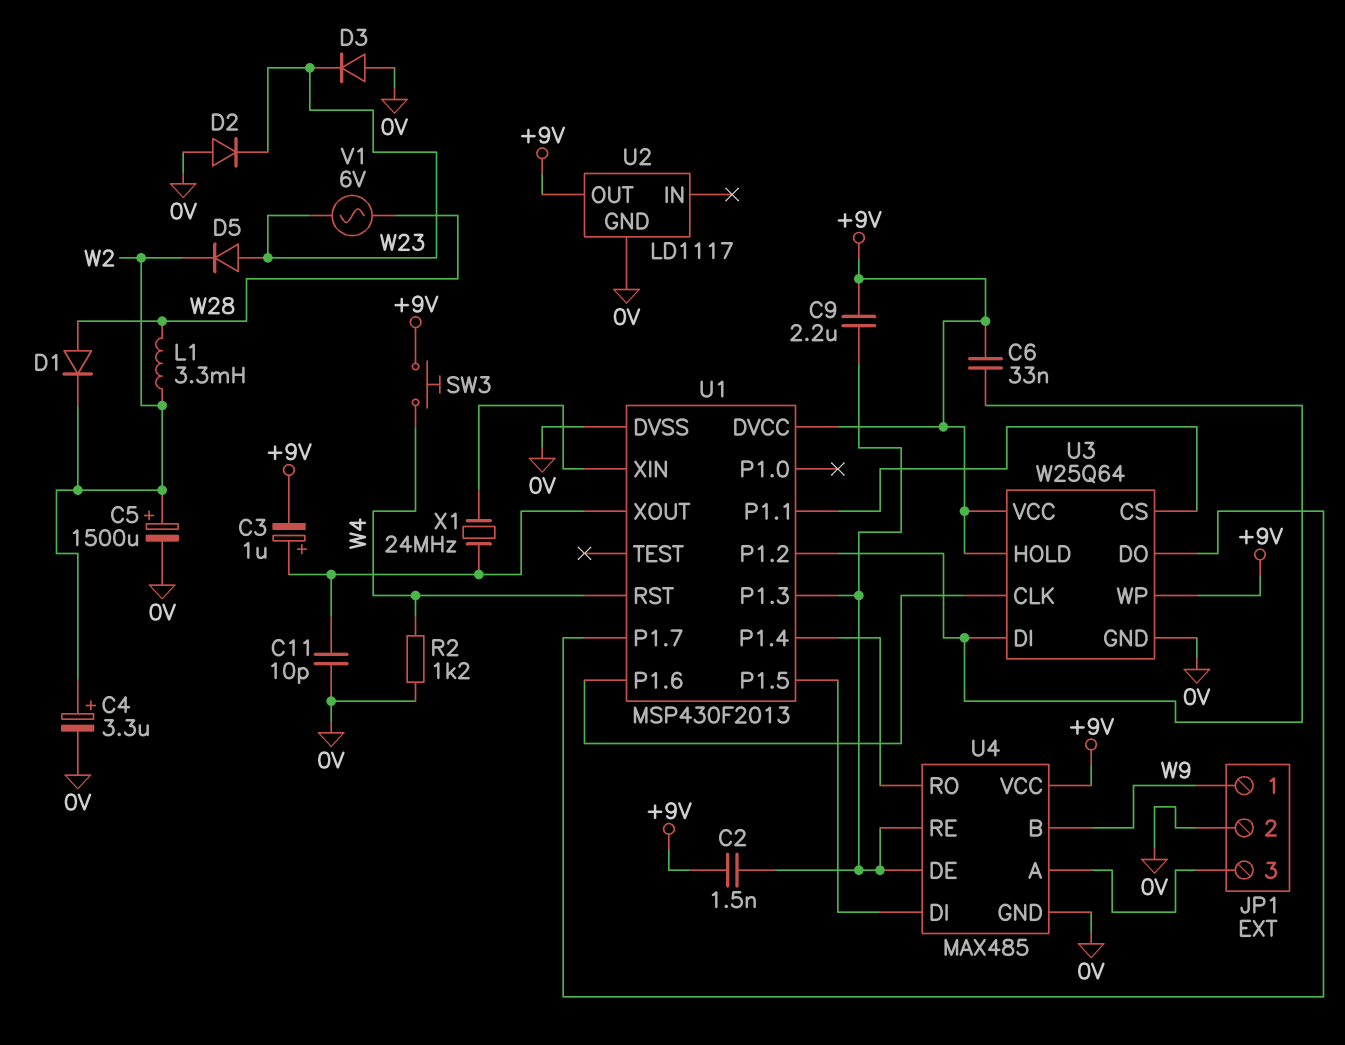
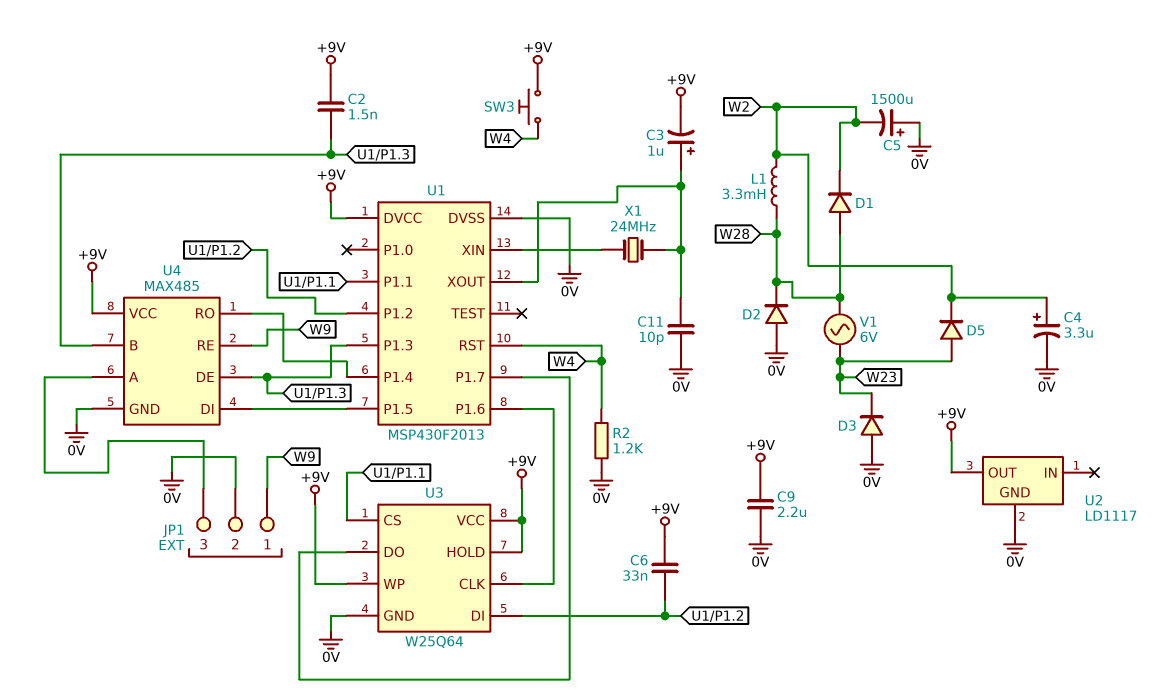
C5: 1500uF (plus W2, minus 0V) -> 1500uF (plus 0V, minus W2)
C9: 2.2uF (+9V, U1/P1.3) -> 2.2uF (+9V, 0V)
D2: diode (A 0V, K W23) -> diode (A 0V, K W28)
U4 pin B: W9 -> U1/P1.3
U4 pin RE: U1/P1.3 -> W9

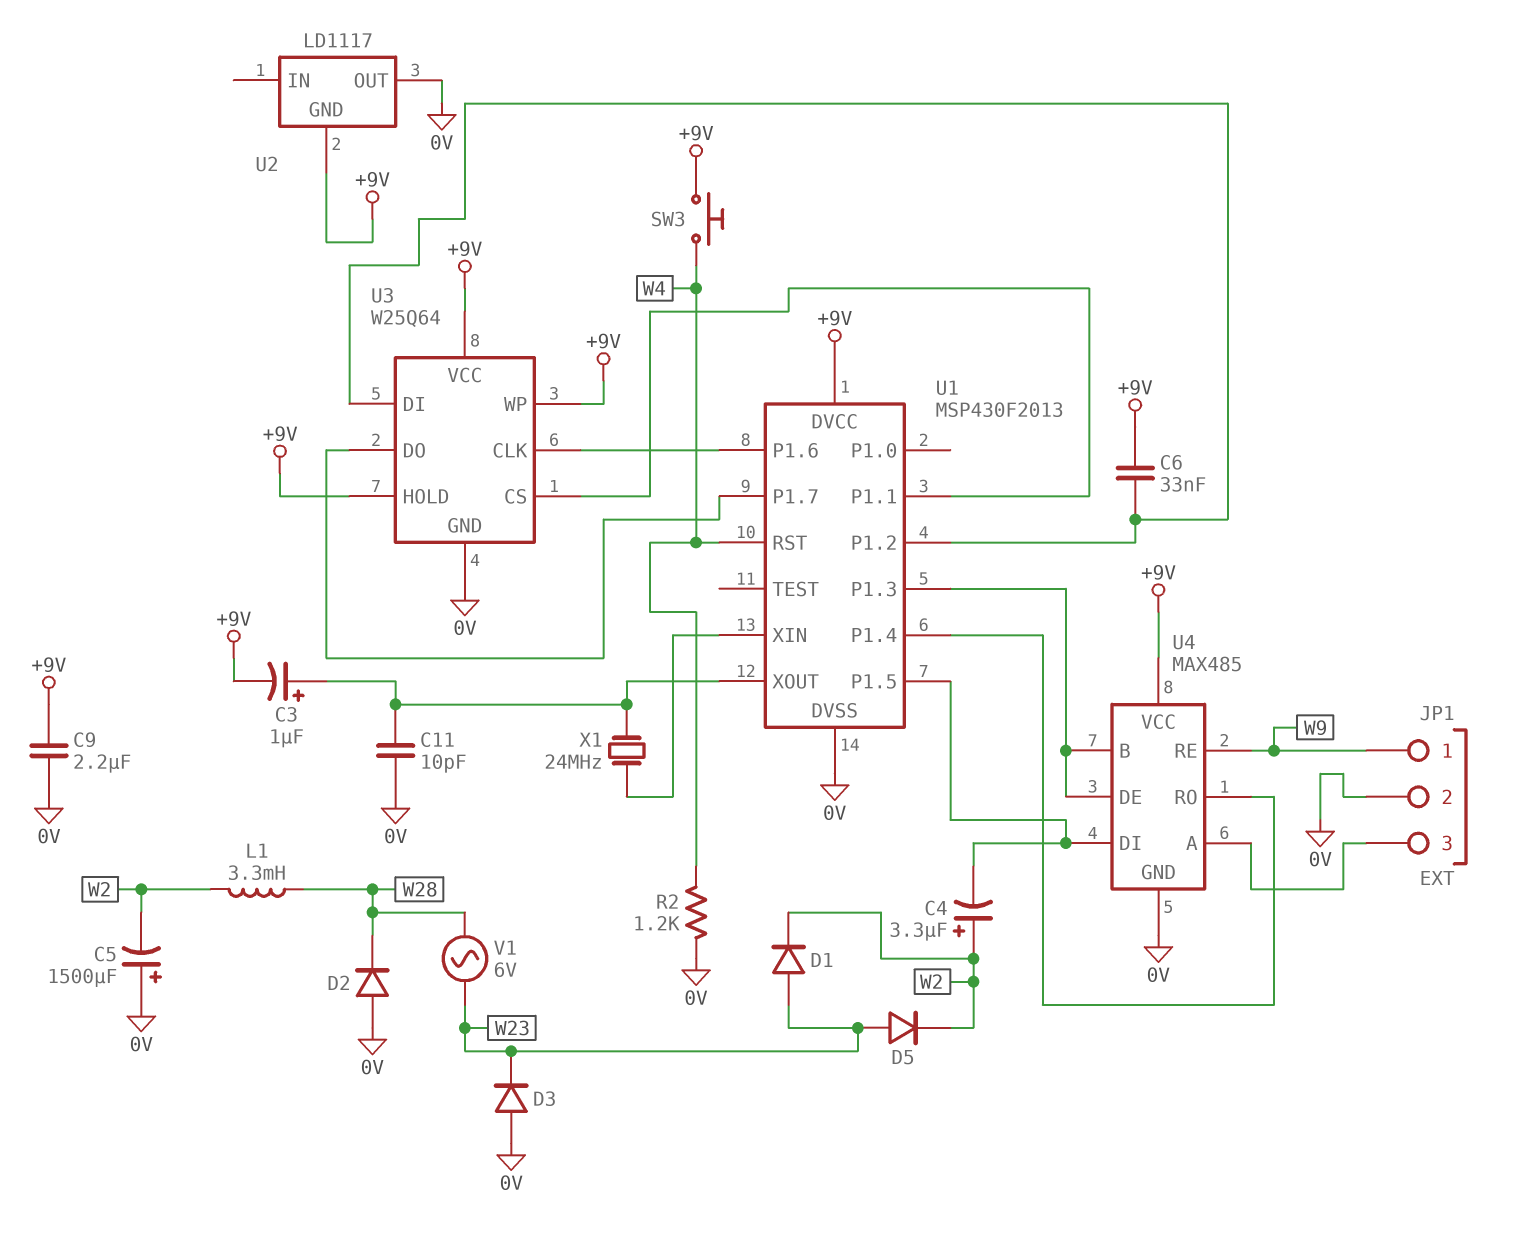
C2: 1.5nF (+9V, U1/P1.3) -> none
C4: 3.3uF (plus W2, minus 0V) -> 3.3uF (plus W2, minus U1/P1.5)
D1: diode (A W28, K W2) -> diode (A W23, K W2)
U2 pin GND: 0V -> +9V
U2 pin OUT: +9V -> 0V

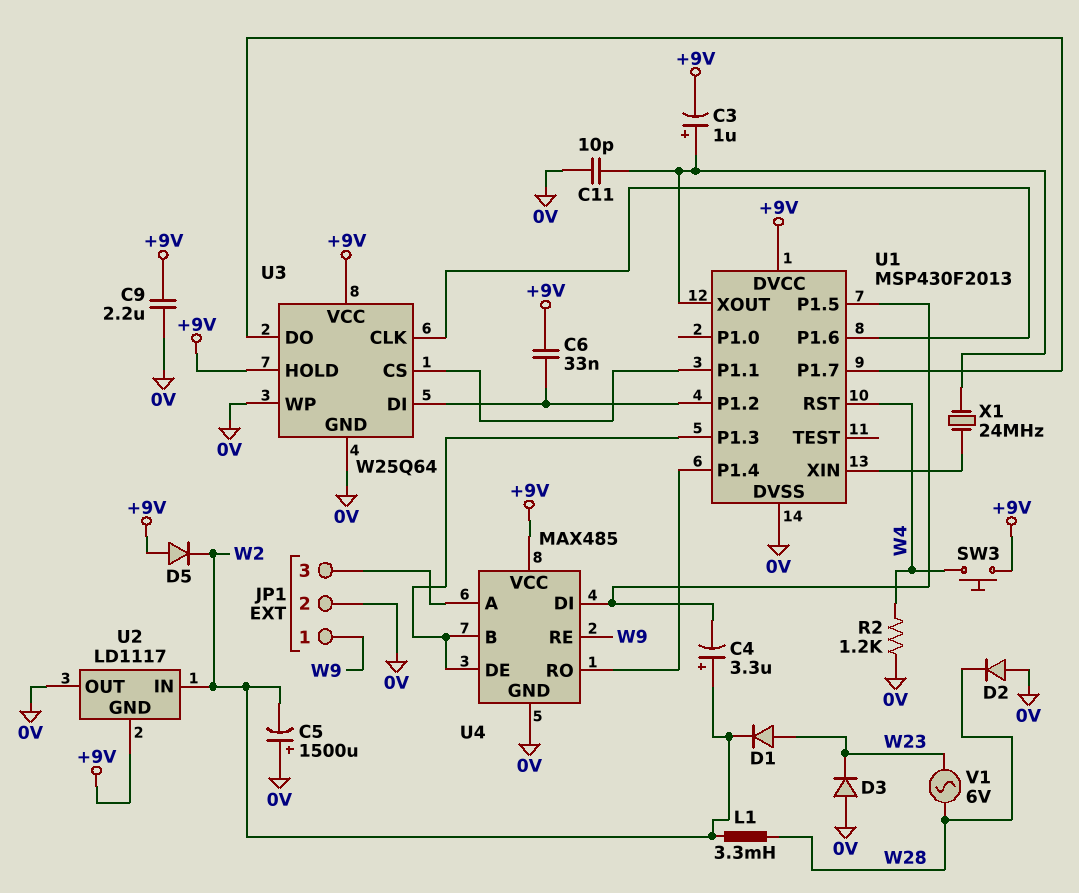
D5: diode (A W23, K W2) -> diode (A +9V, K W2)
U2 pin IN: none -> W2
U3 pin WP: +9V -> 0V

